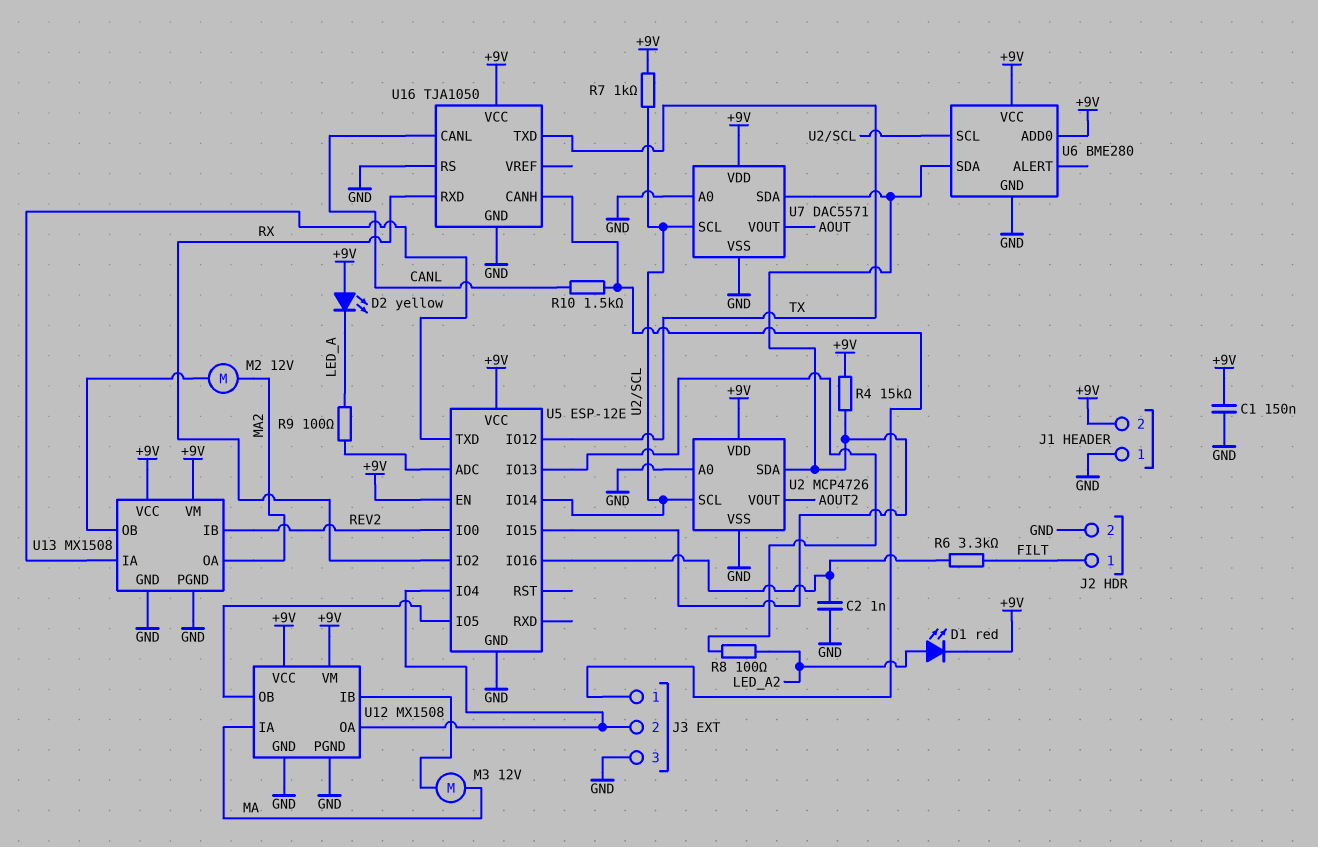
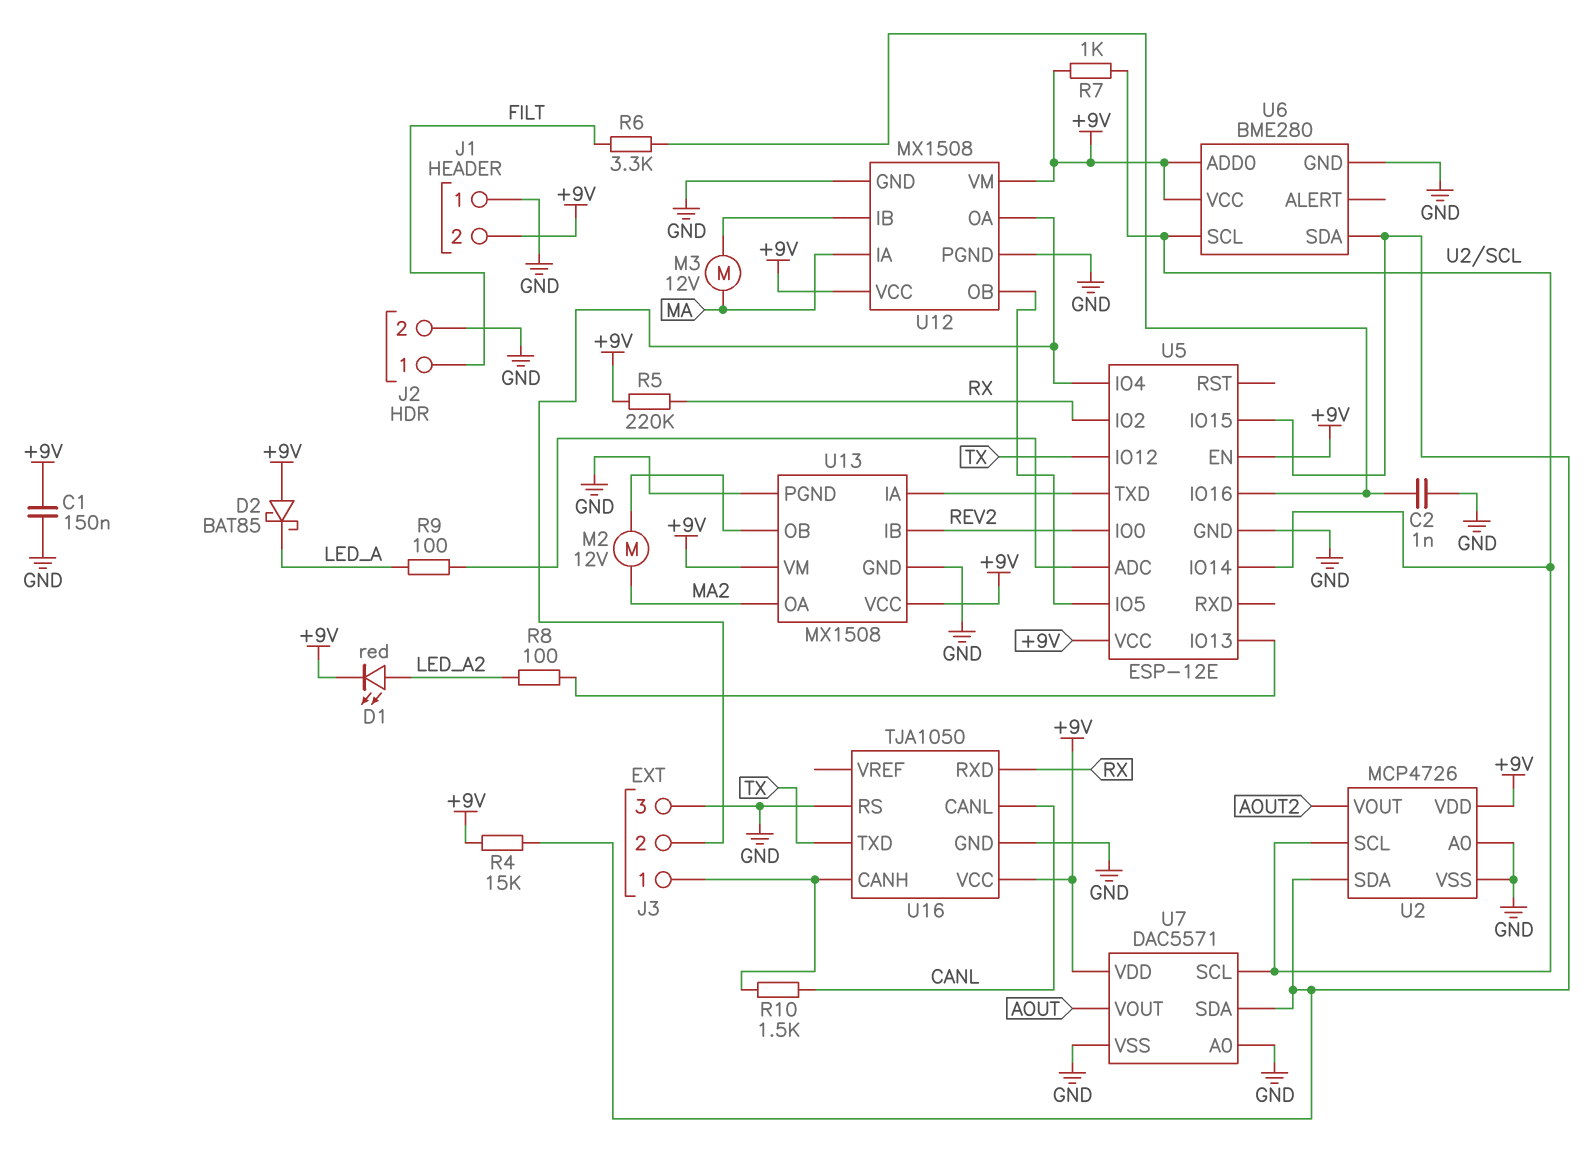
D2: LED yellow (A +9V, K LED_A) -> schottky BAT85 (A +9V, K LED_A)
R5: none -> 220k (+9V, RX)

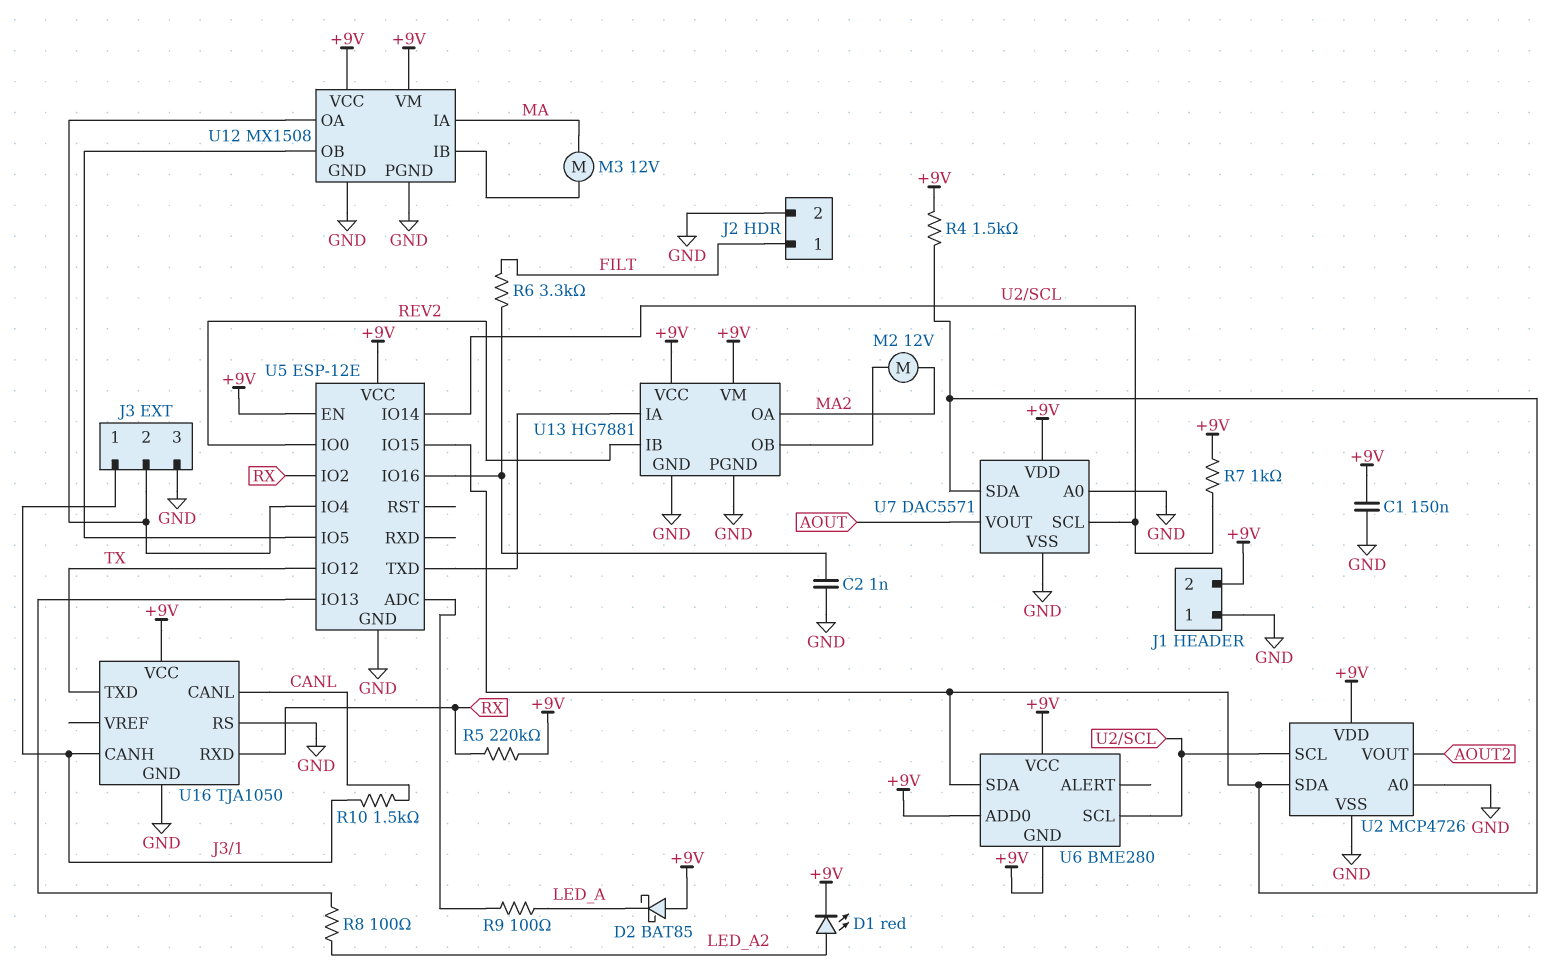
R4: 15k (+9V, U2/SDA) -> 1.5k (+9V, U2/SDA)
U6 pin GND: GND -> +9V
U13: MX1508 -> HG7881

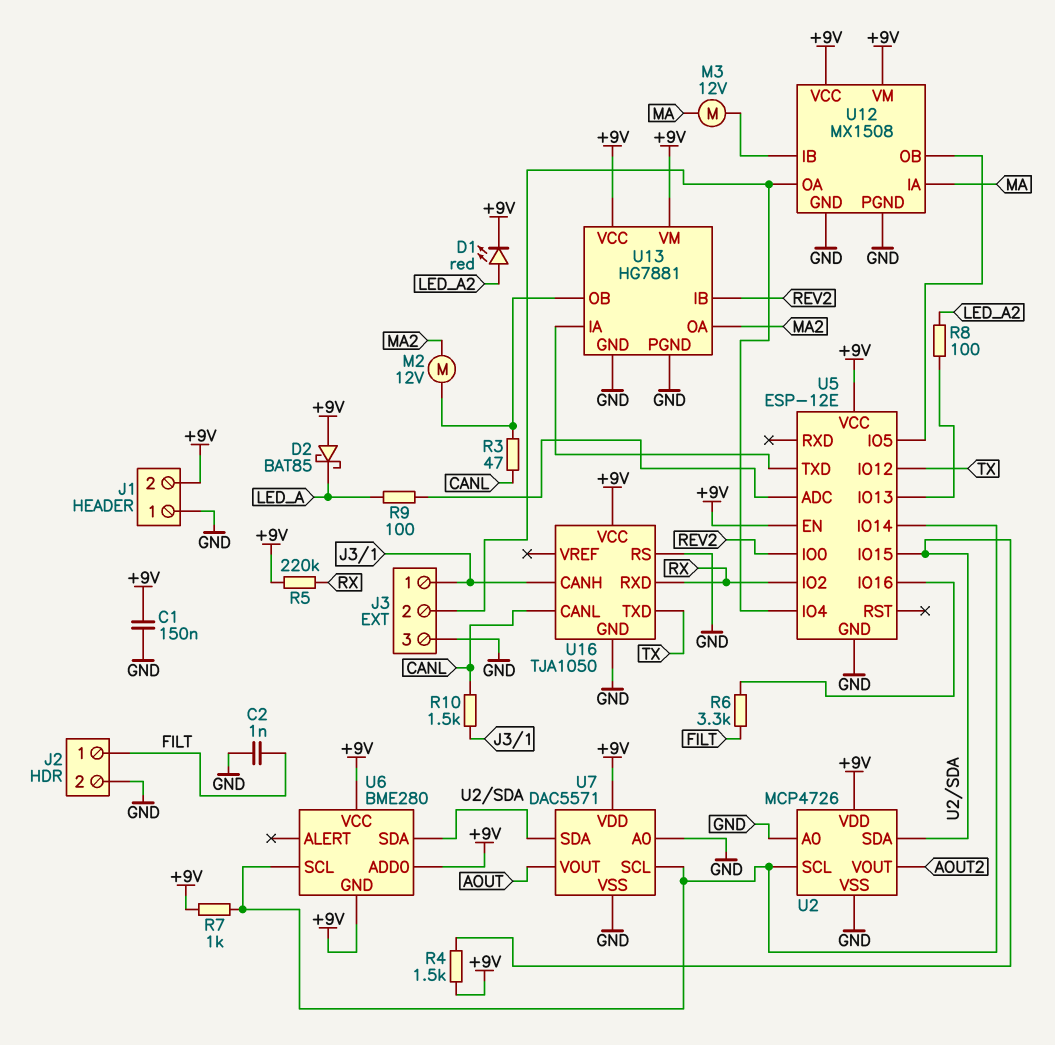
C2: 1nF (GND, U5/IO16) -> 1nF (FILT, GND)
R3: none -> 47 (CANL, U13/OB)

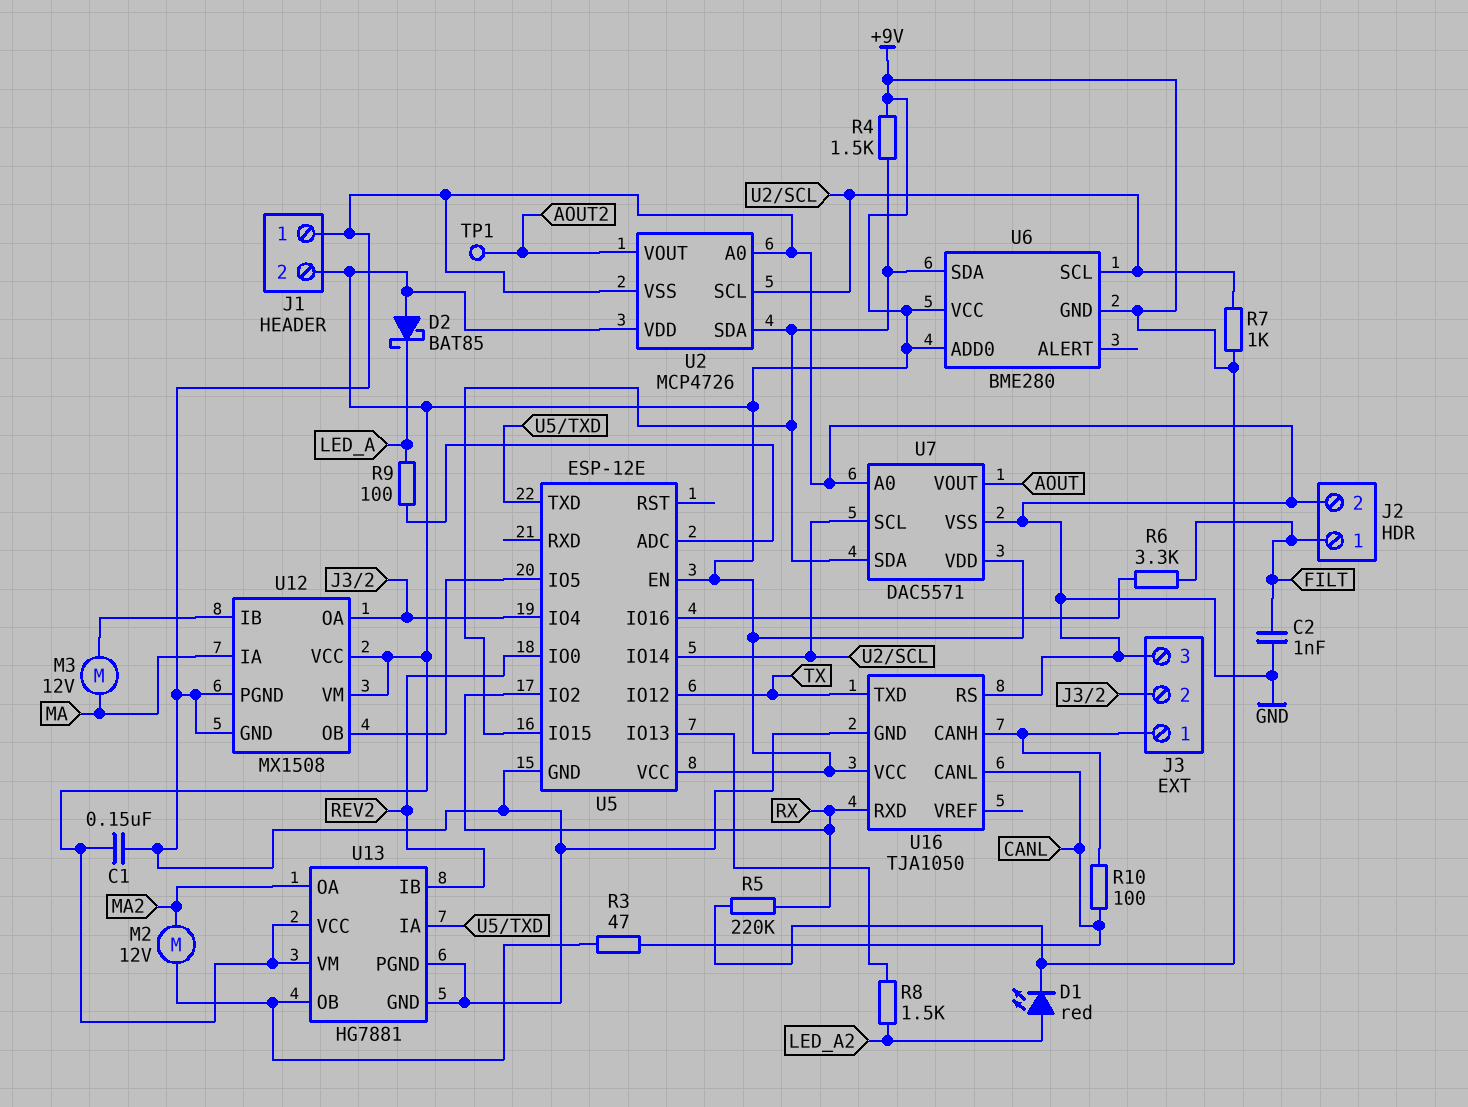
R8: 100 (LED_A2, U5/IO13) -> 1.5k (LED_A2, U5/IO13)
R10: 1.5k (CANL, J3/1) -> 100 (CANL, J3/1)
TP1: none -> test point (AOUT2)

